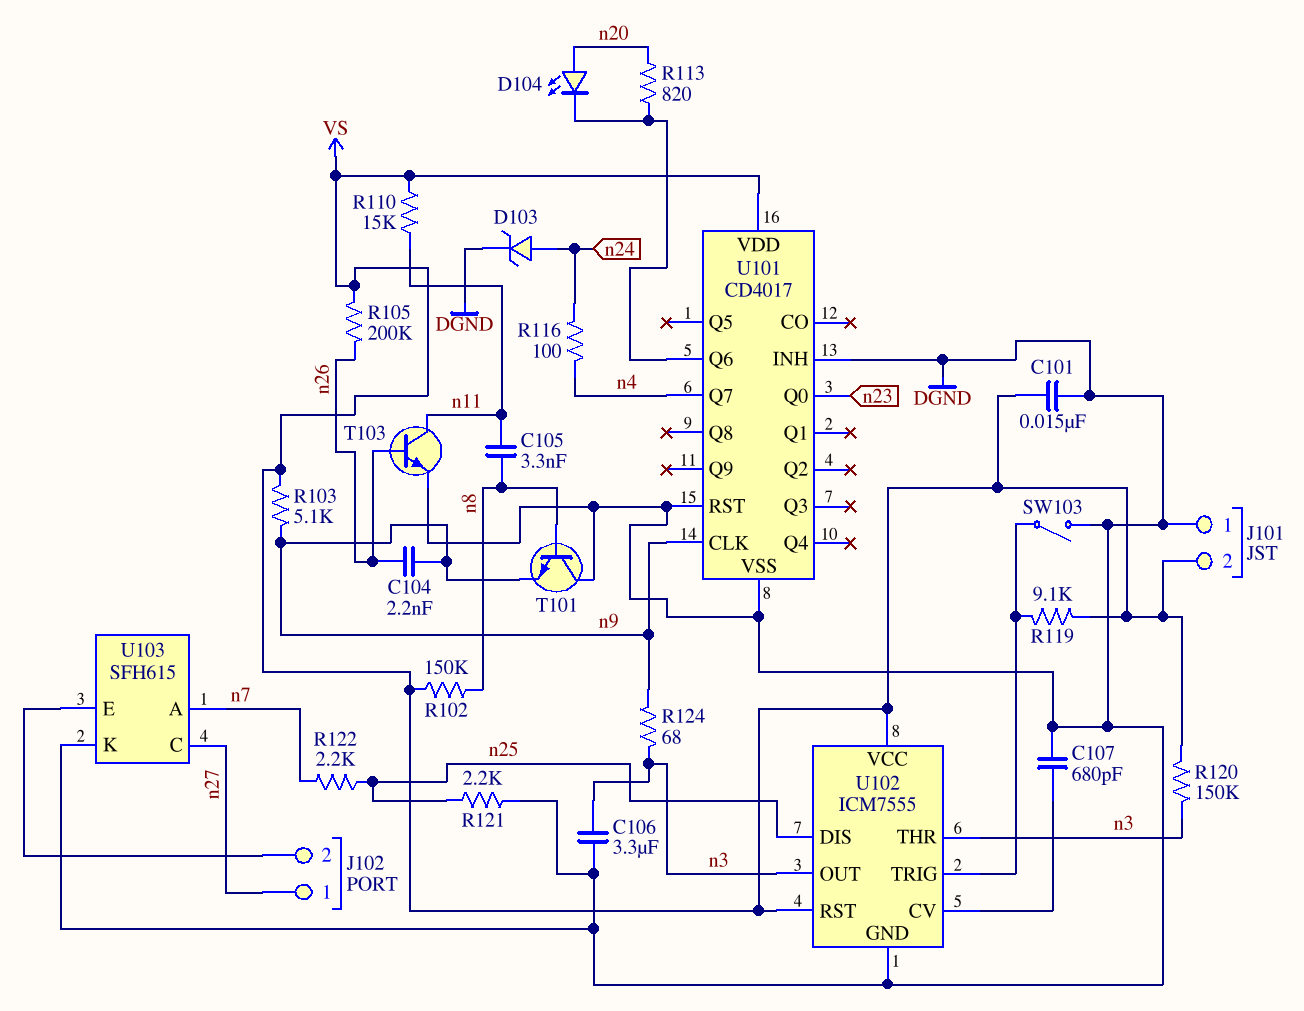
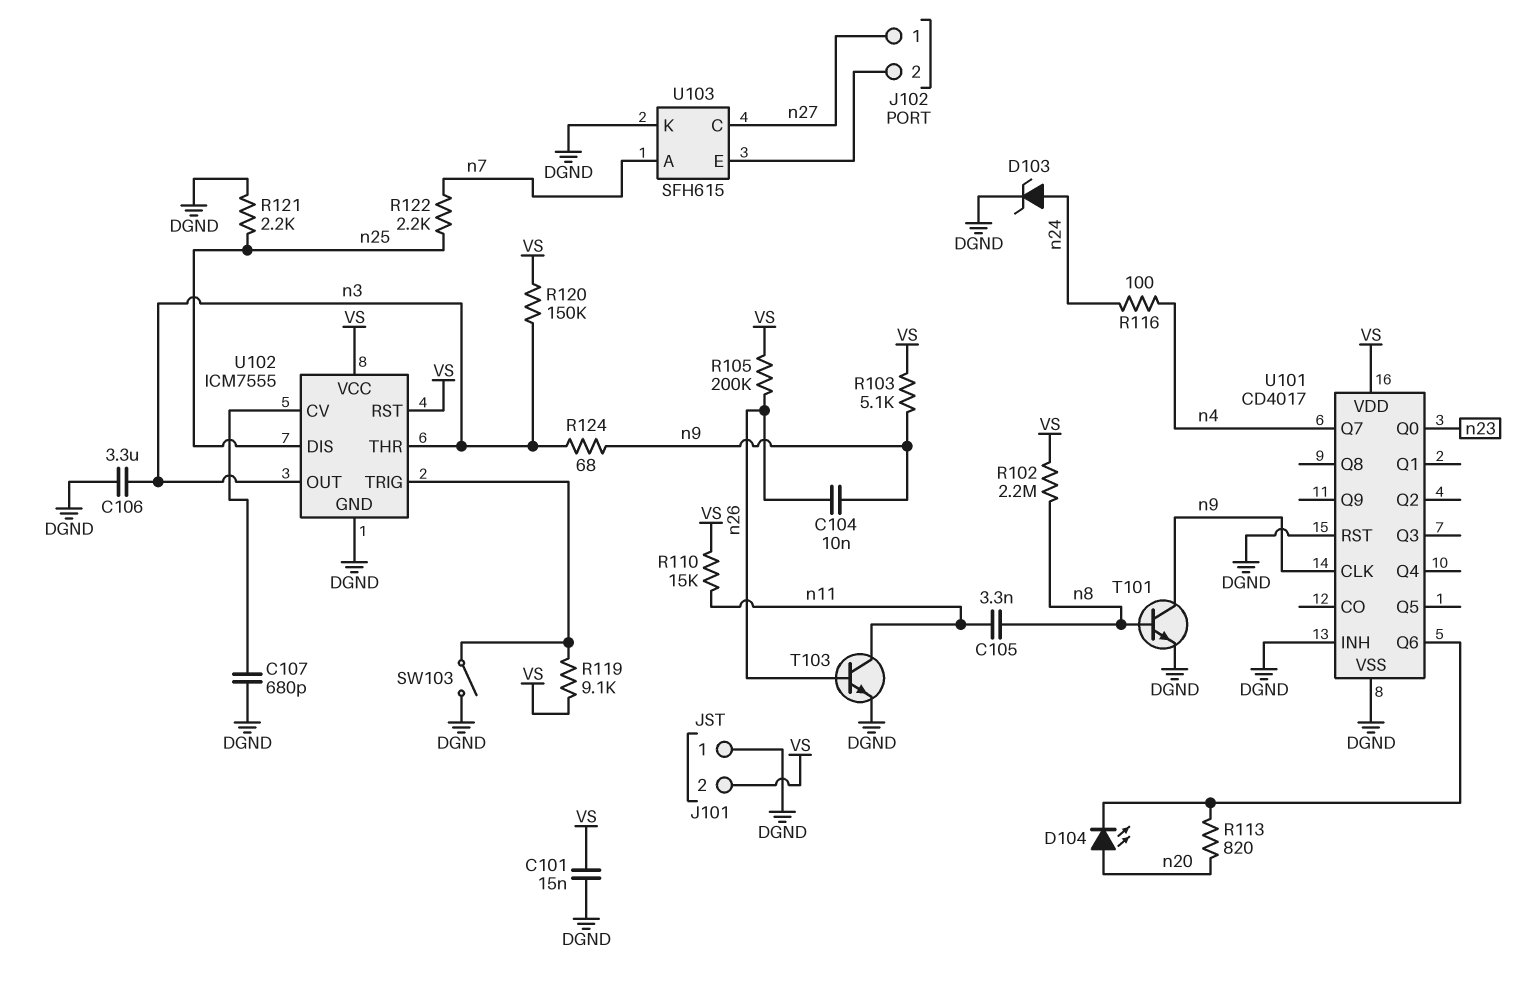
C104: 2.2nF (n9, n26) -> 10nF (n9, n26)
R102: 150k (VS, n8) -> 2.2M (VS, n8)
T101: NPN (B n8, C DGND, E n9) -> NPN (B n8, C n9, E DGND)

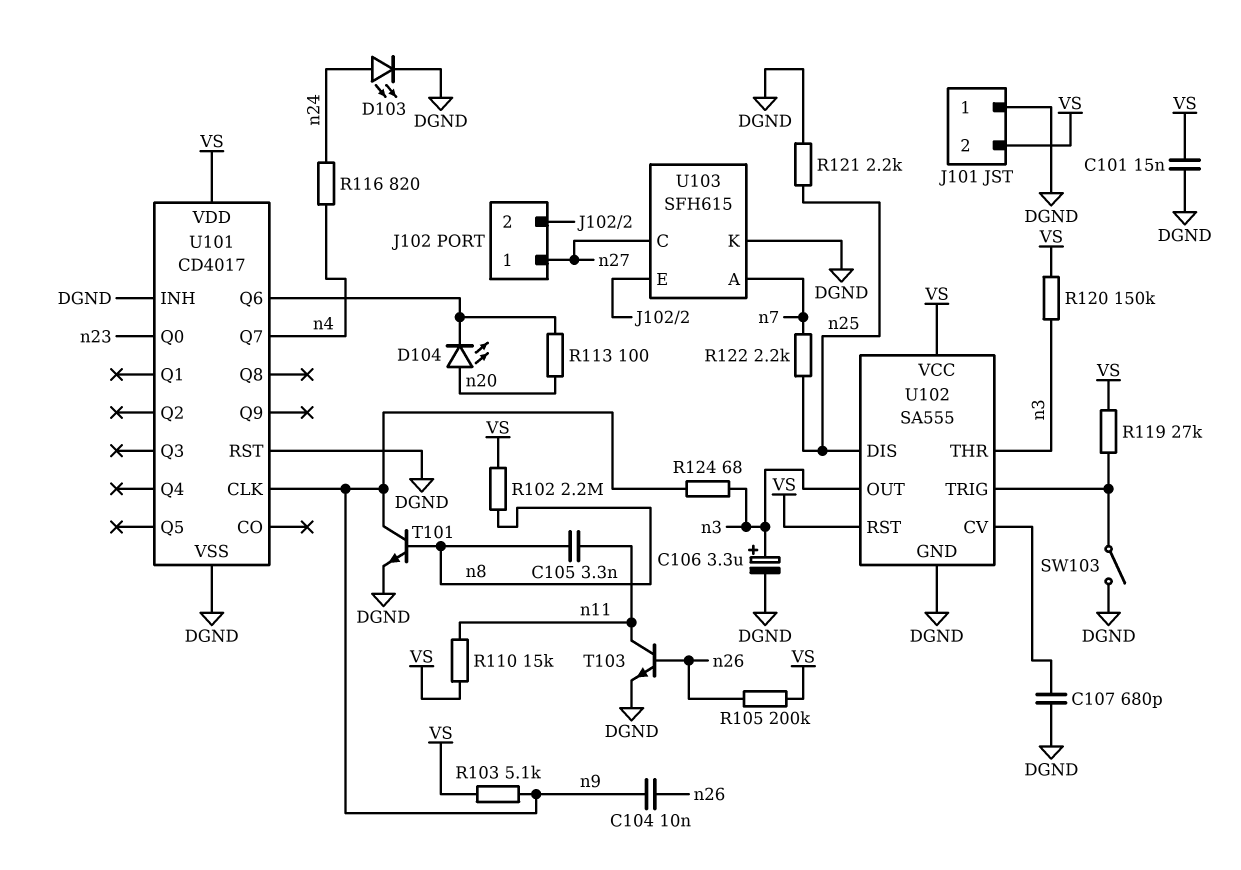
C106: 3.3uF (DGND, n3) -> 3.3uF (plus n3, minus DGND)
D103: zener (A n24, K DGND) -> LED (A n24, K DGND)
R113: 820 (U101/Q6, n20) -> 100 (U101/Q6, n20)
R116: 100 (n4, n24) -> 820 (n4, n24)
R119: 9.1k (U102/TRIG, VS) -> 27k (U102/TRIG, VS)
U102: ICM7555 -> SA555

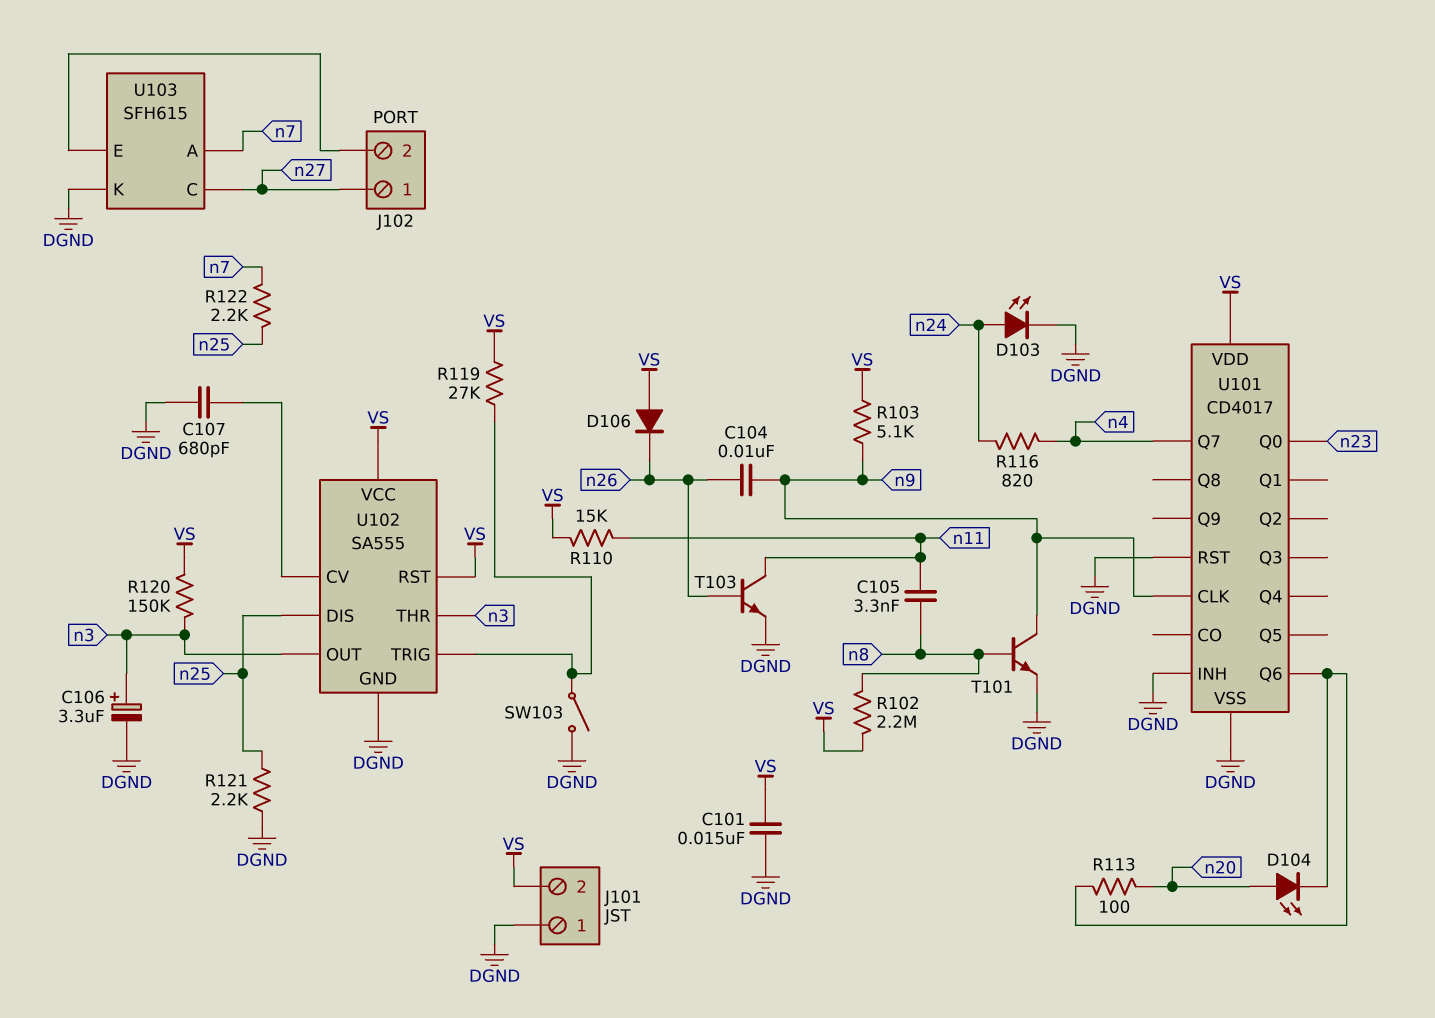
D106: none -> diode (A VS, K n26)
R105: 200k (VS, n26) -> none
R124: 68 (n3, n9) -> none

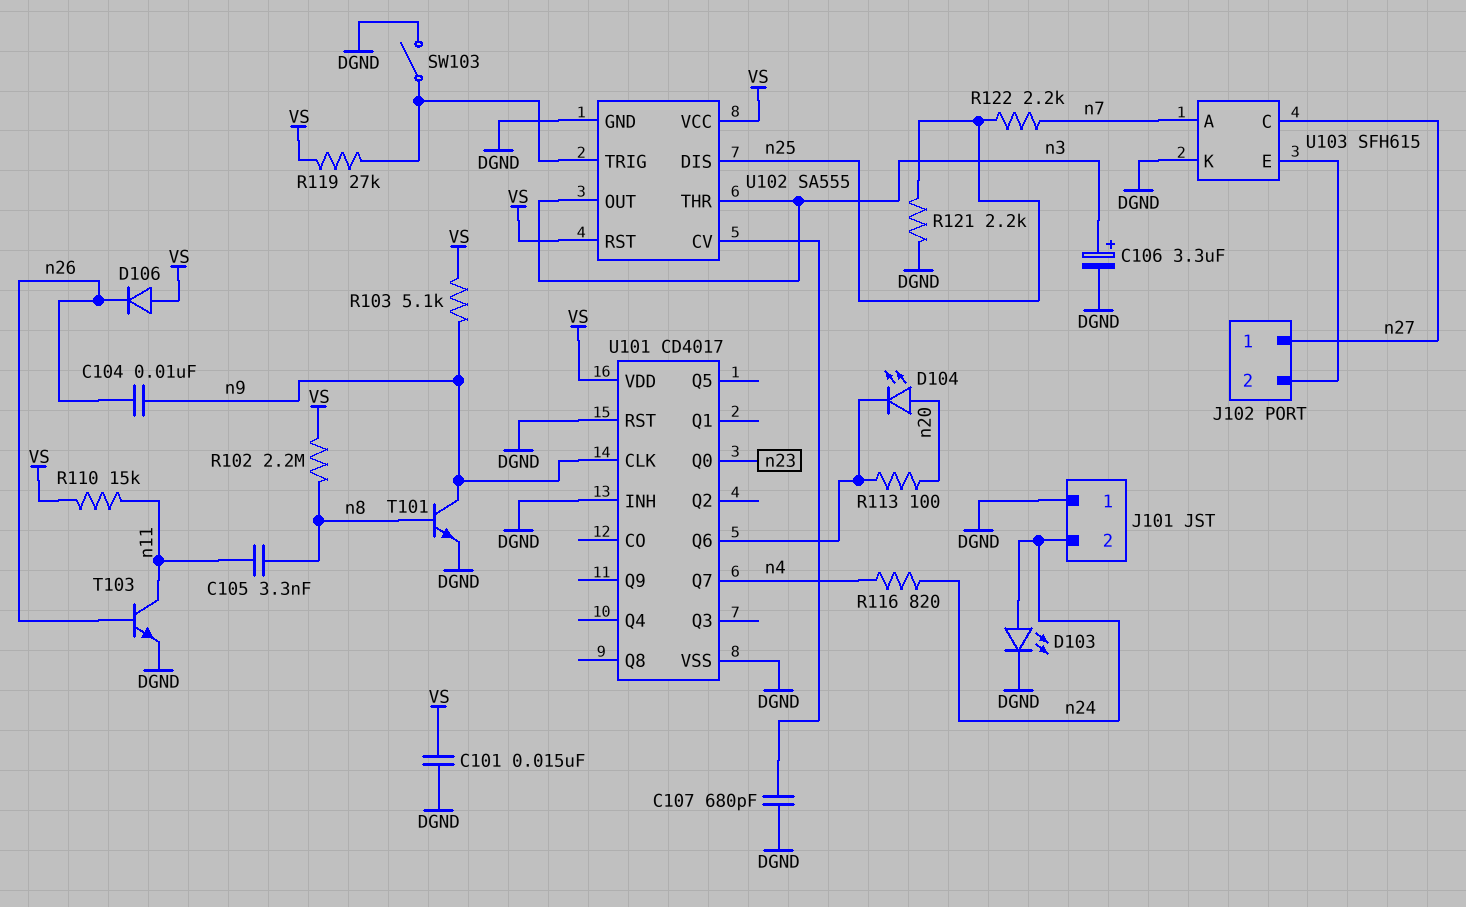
J101 pin 2: VS -> n24
R120: 150k (VS, n3) -> none

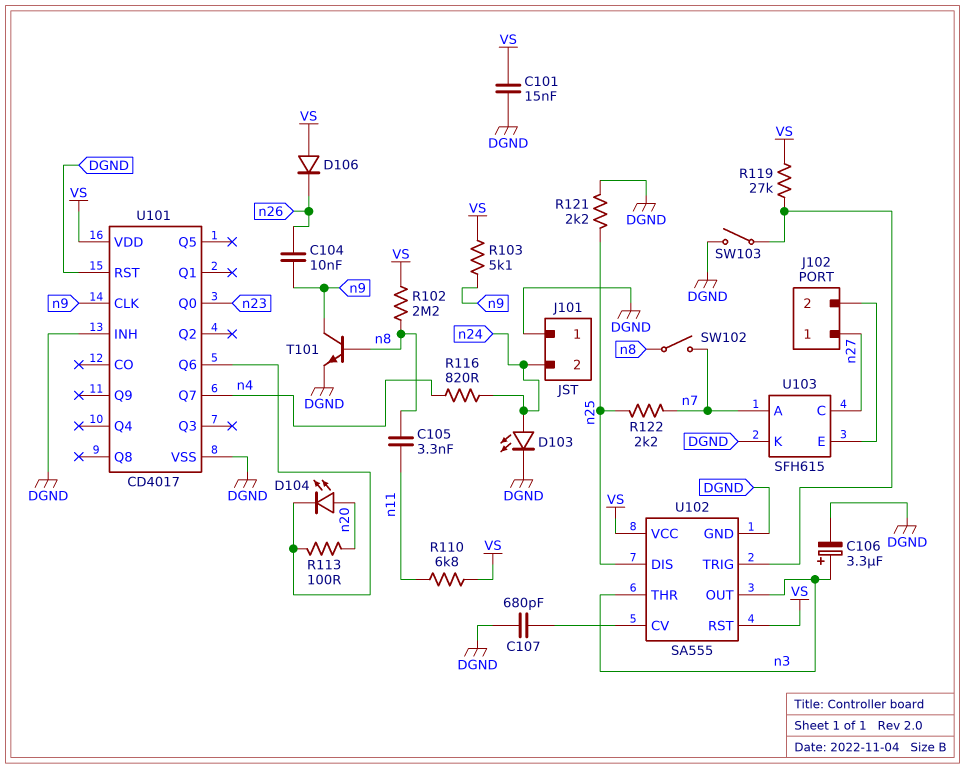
R110: 15k (VS, n11) -> 6.8k (VS, n11)
SW102: none -> switch (n7, n8)
T103: NPN (B n26, C n11, E DGND) -> none

